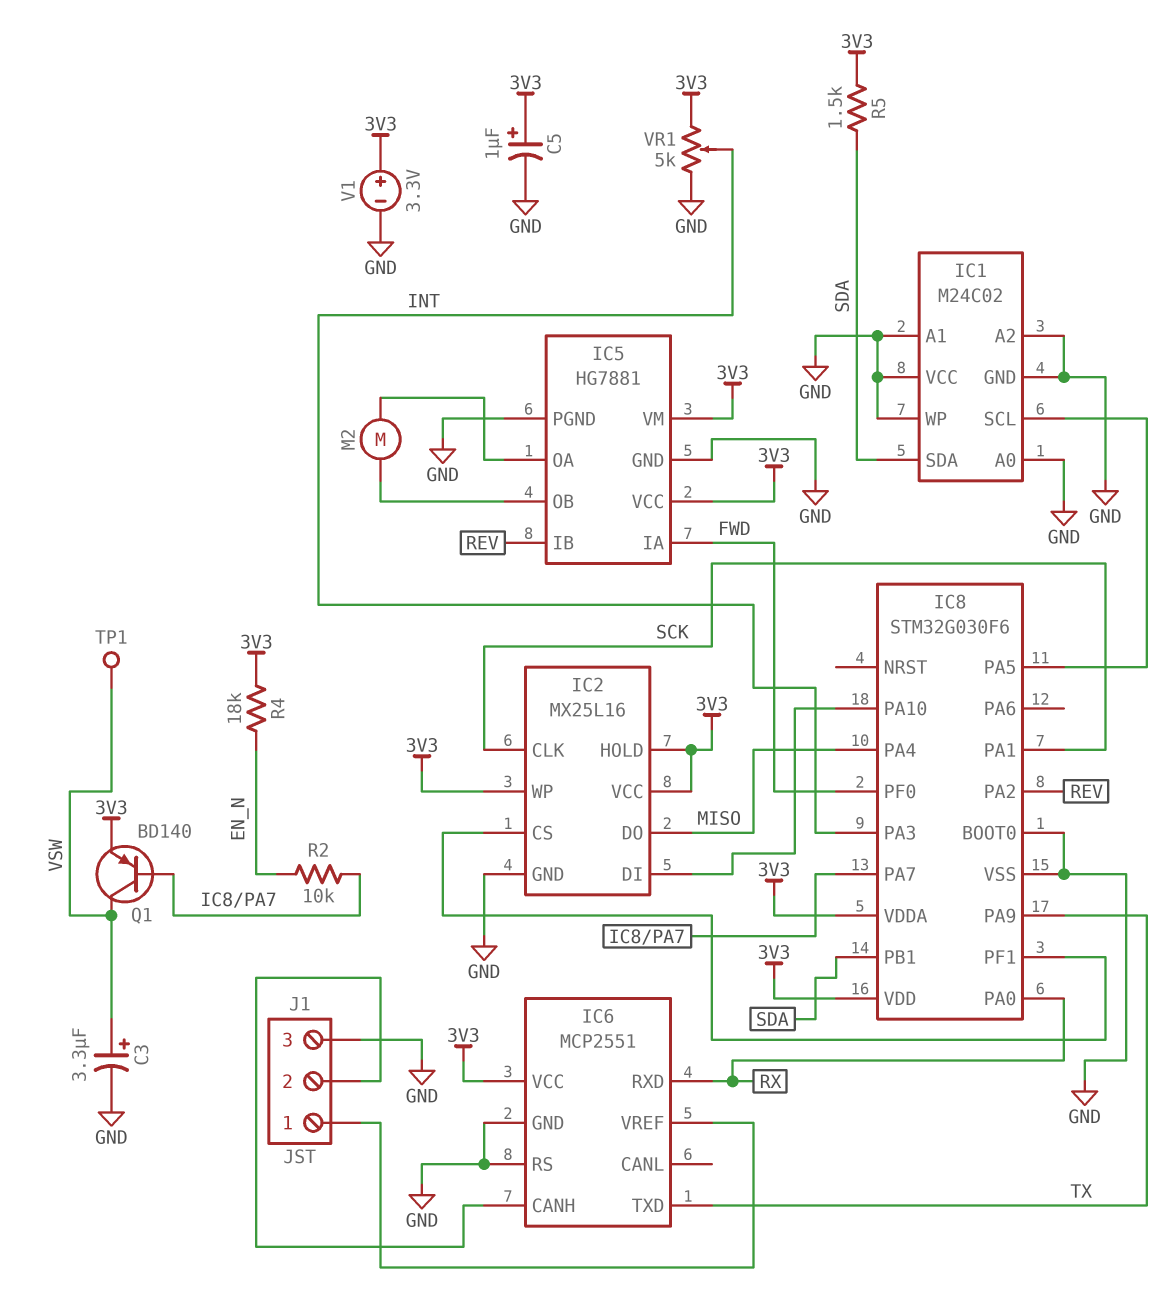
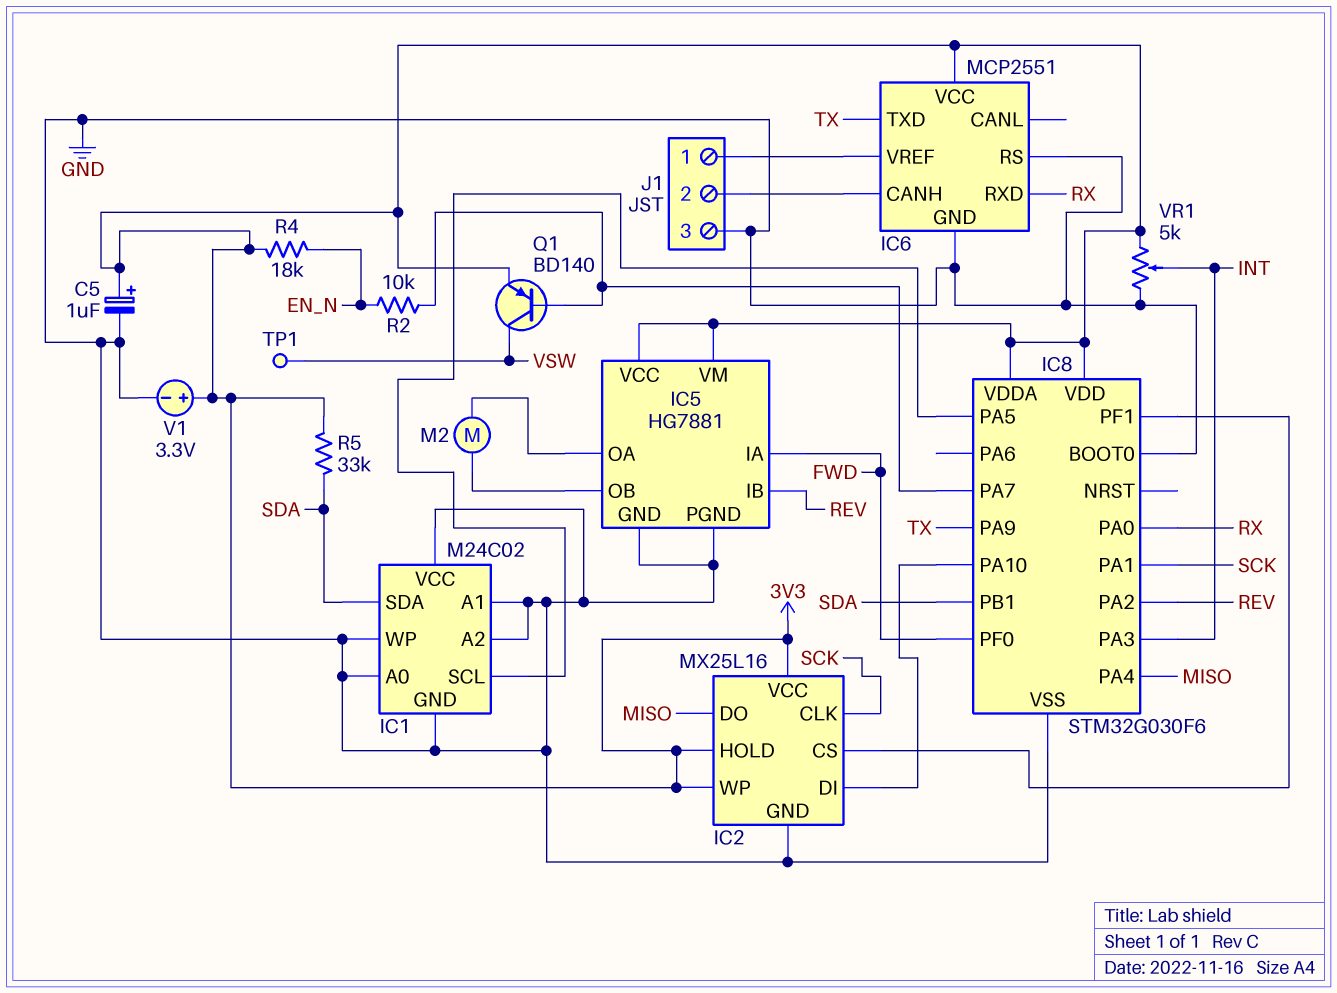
C3: 3.3uF (plus VSW, minus GND) -> none
R5: 1.5k (3V3, SDA) -> 33k (3V3, SDA)

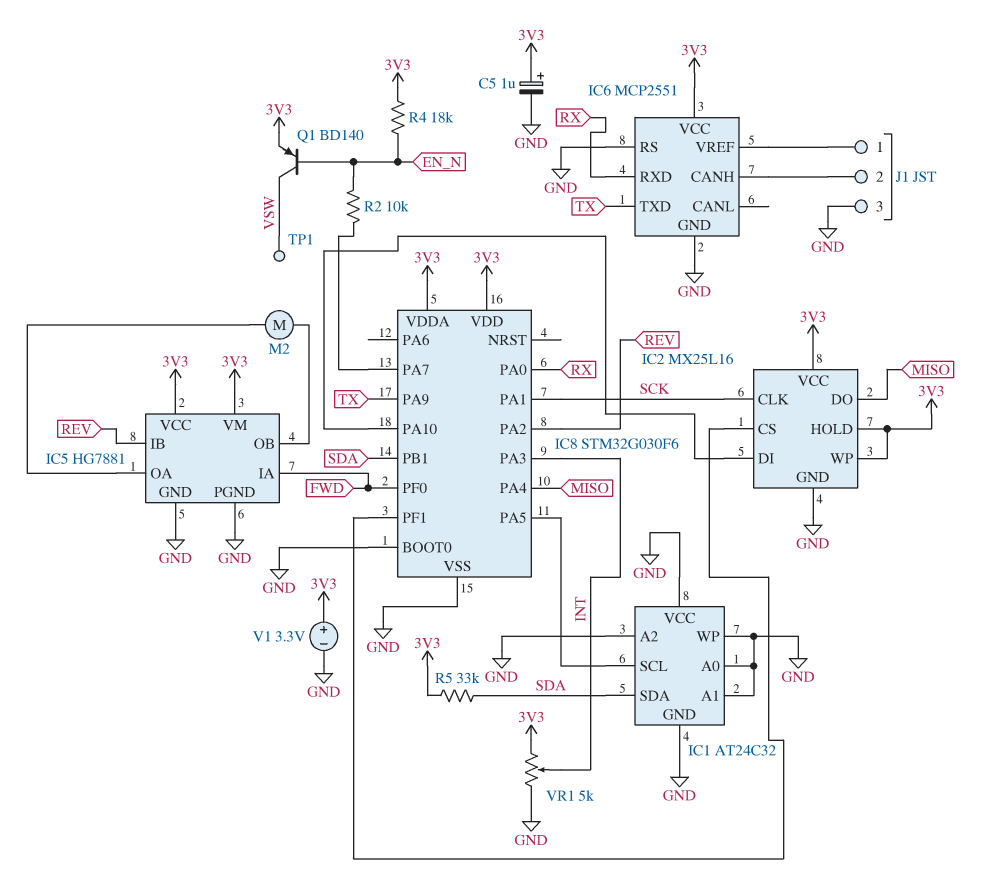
IC1: M24C02 -> AT24C32
Q1: PNP BD140 (B IC8/PA7, C VSW, E 3V3) -> PNP BD140 (B EN_N, C VSW, E 3V3)

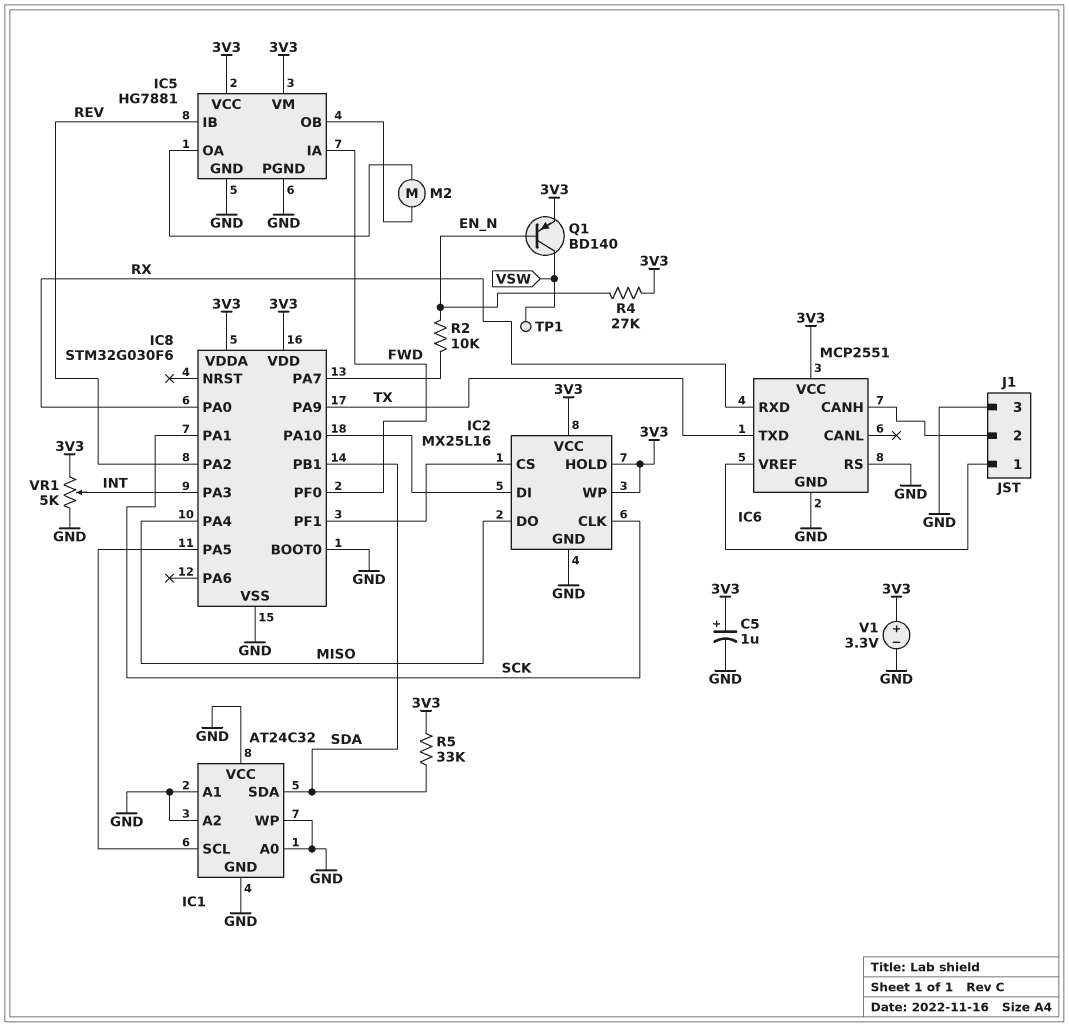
R4: 18k (3V3, EN_N) -> 27k (3V3, EN_N)

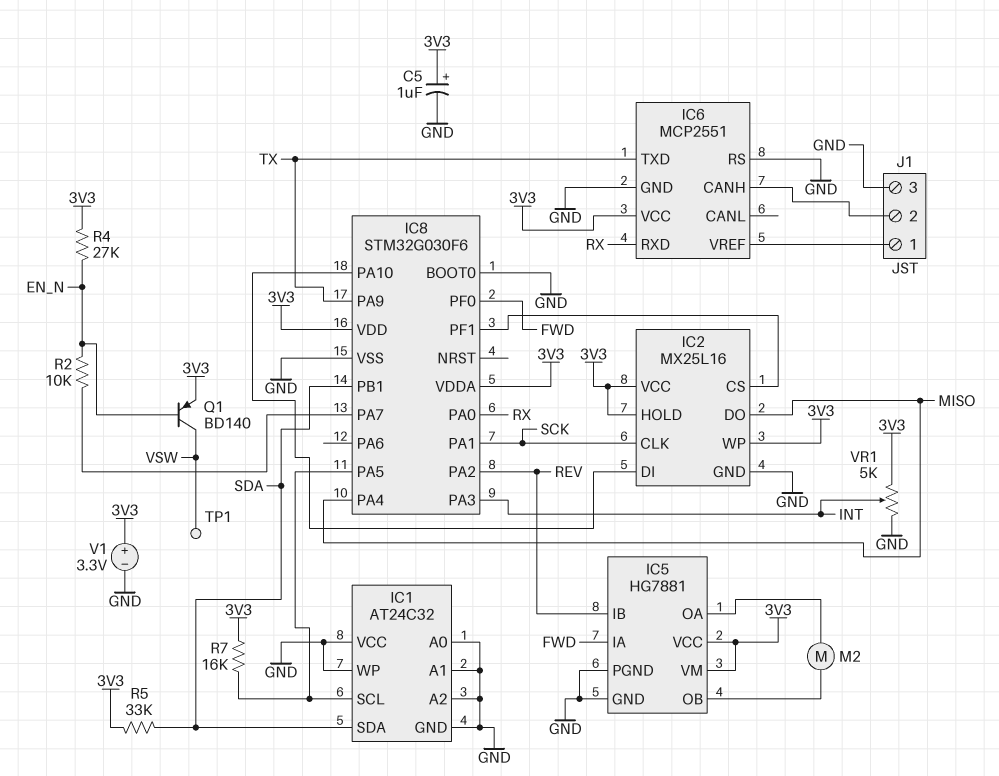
R7: none -> 16k (3V3, IC1/SCL)

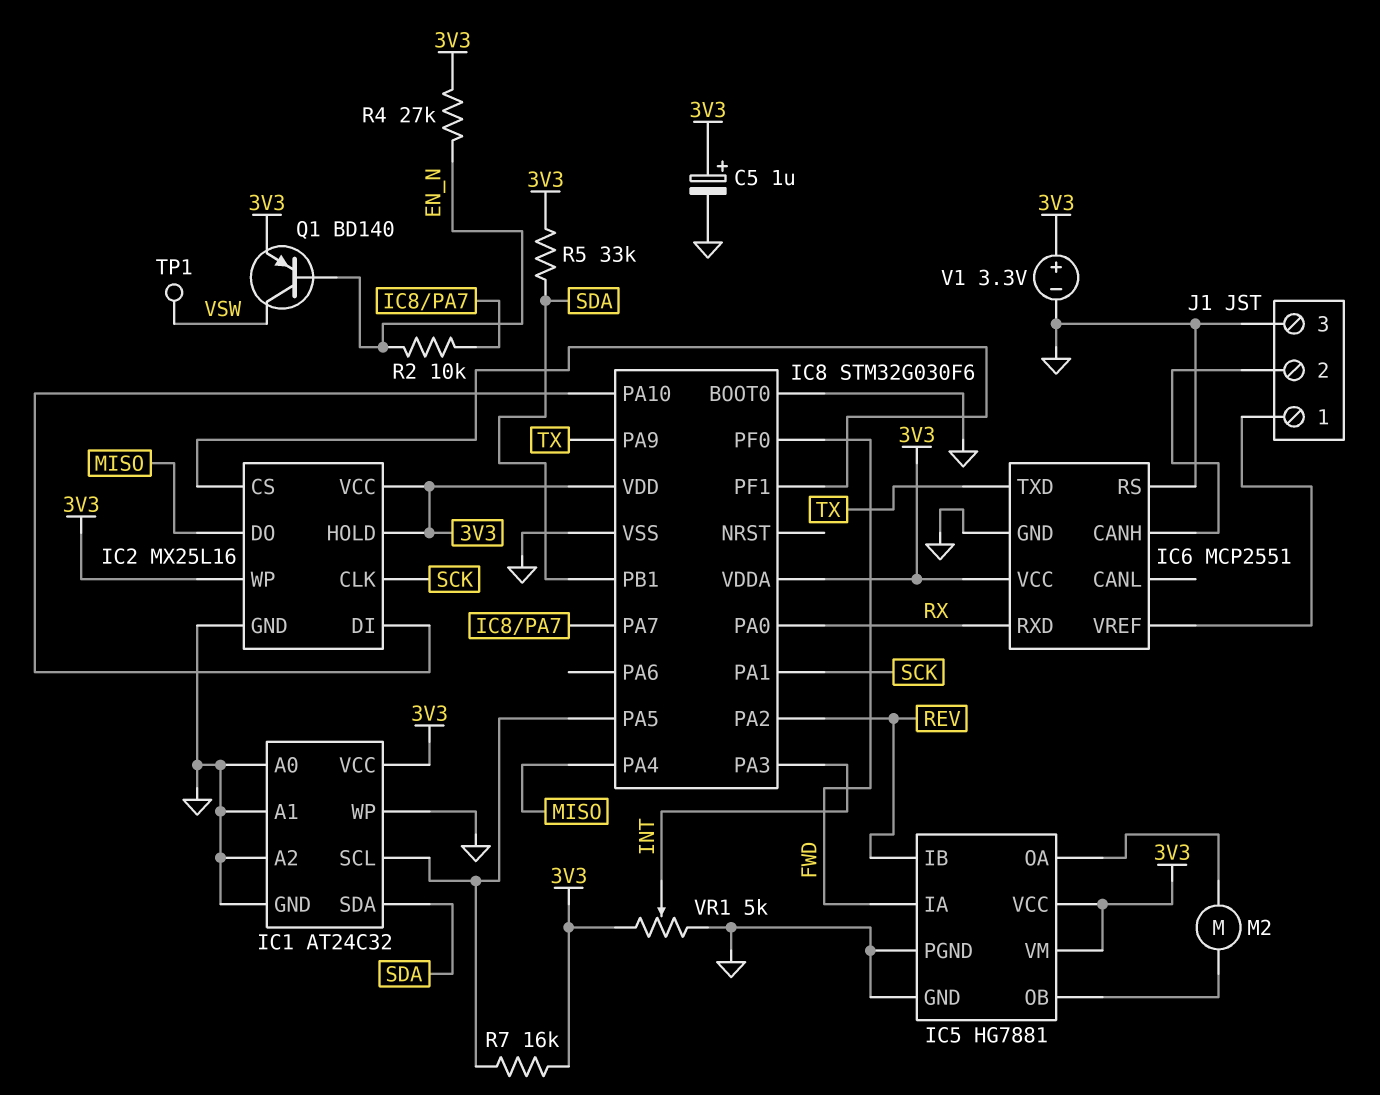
IC1 pin VCC: GND -> 3V3

